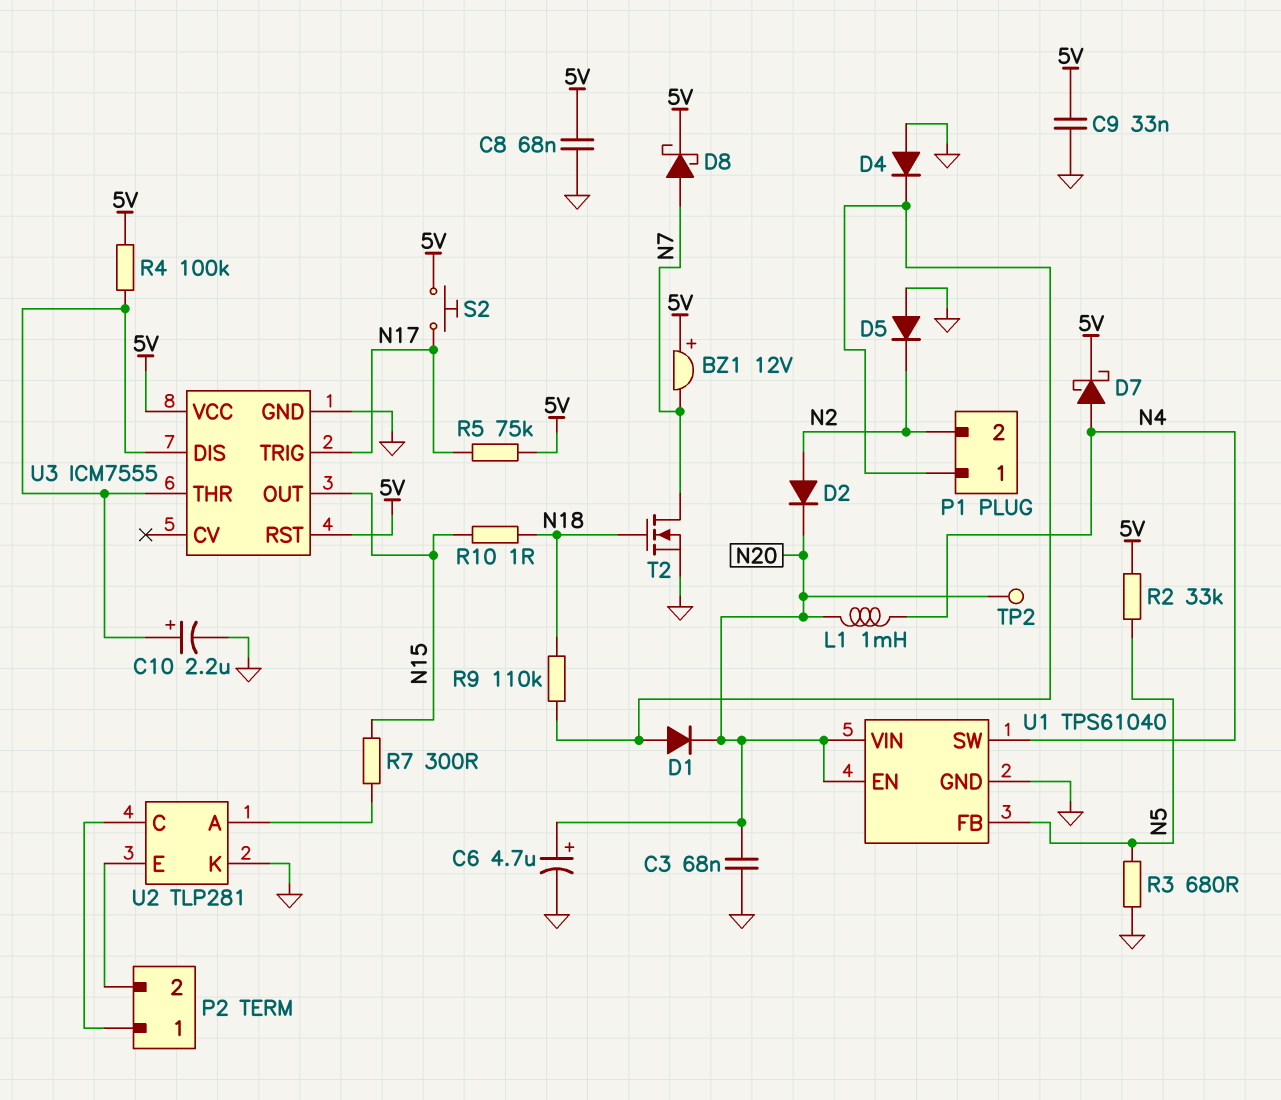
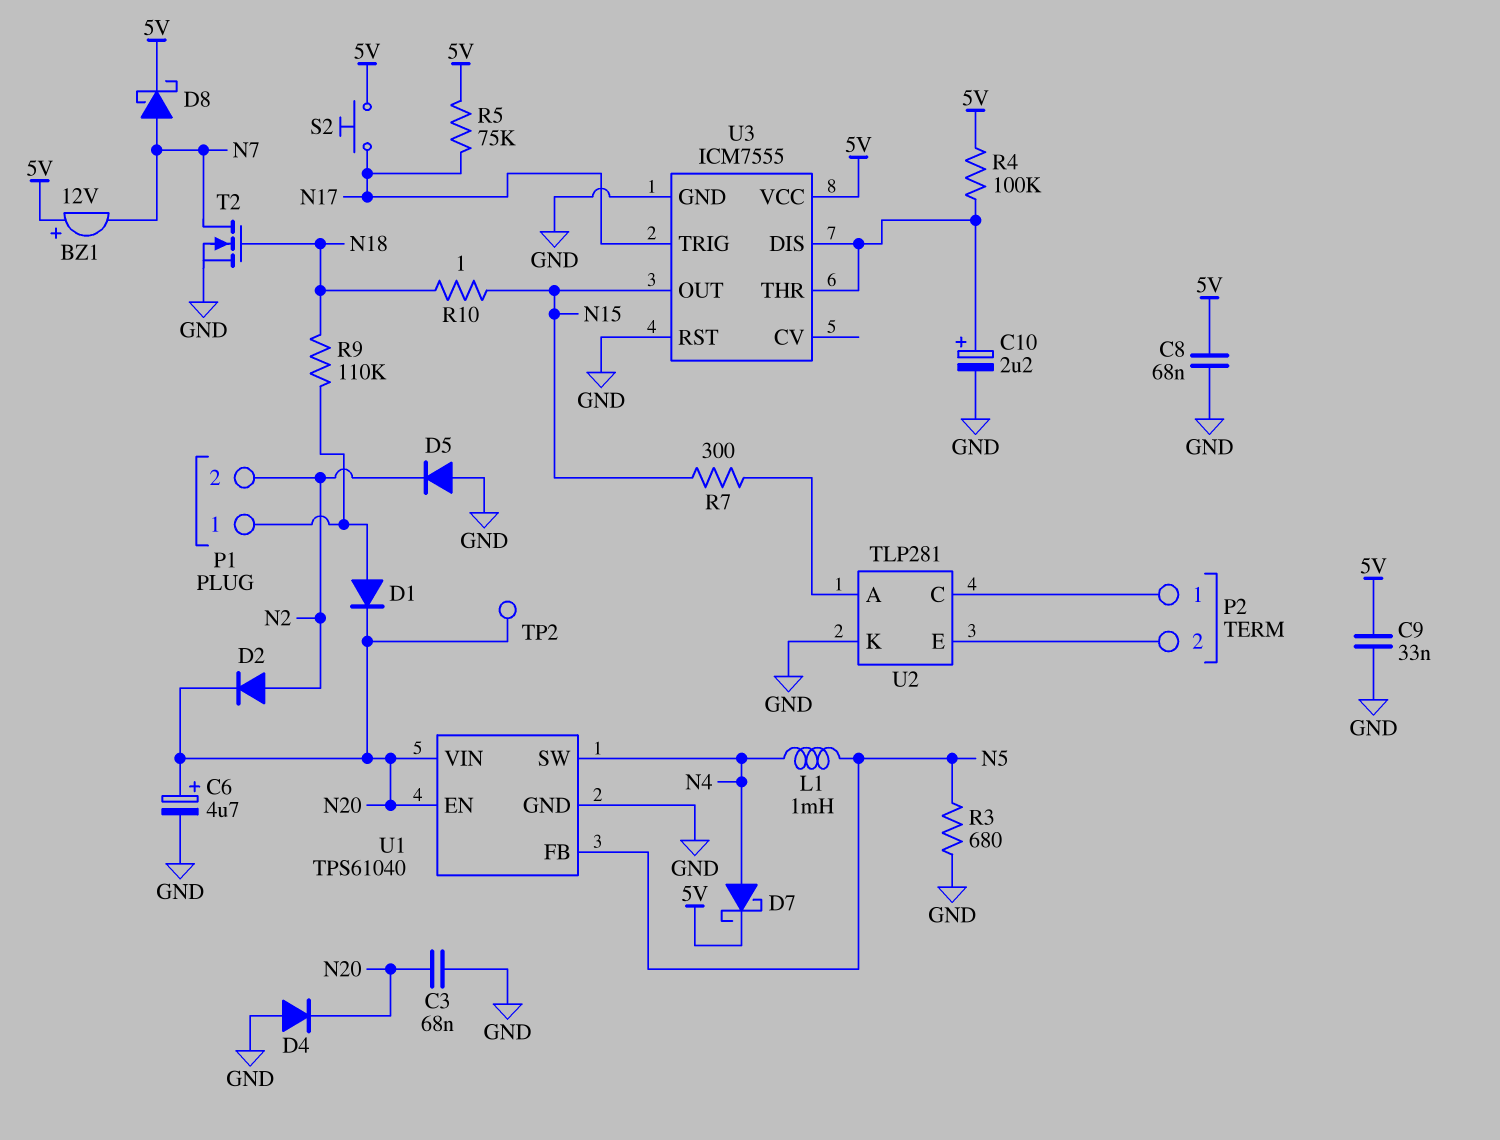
D4: diode (A GND, K P1/1) -> diode (A GND, K N20)
L1: 1mH (N4, N20) -> 1mH (N4, N5)
R2: 33k (5V, N5) -> none
U3 pin RST: 5V -> GND

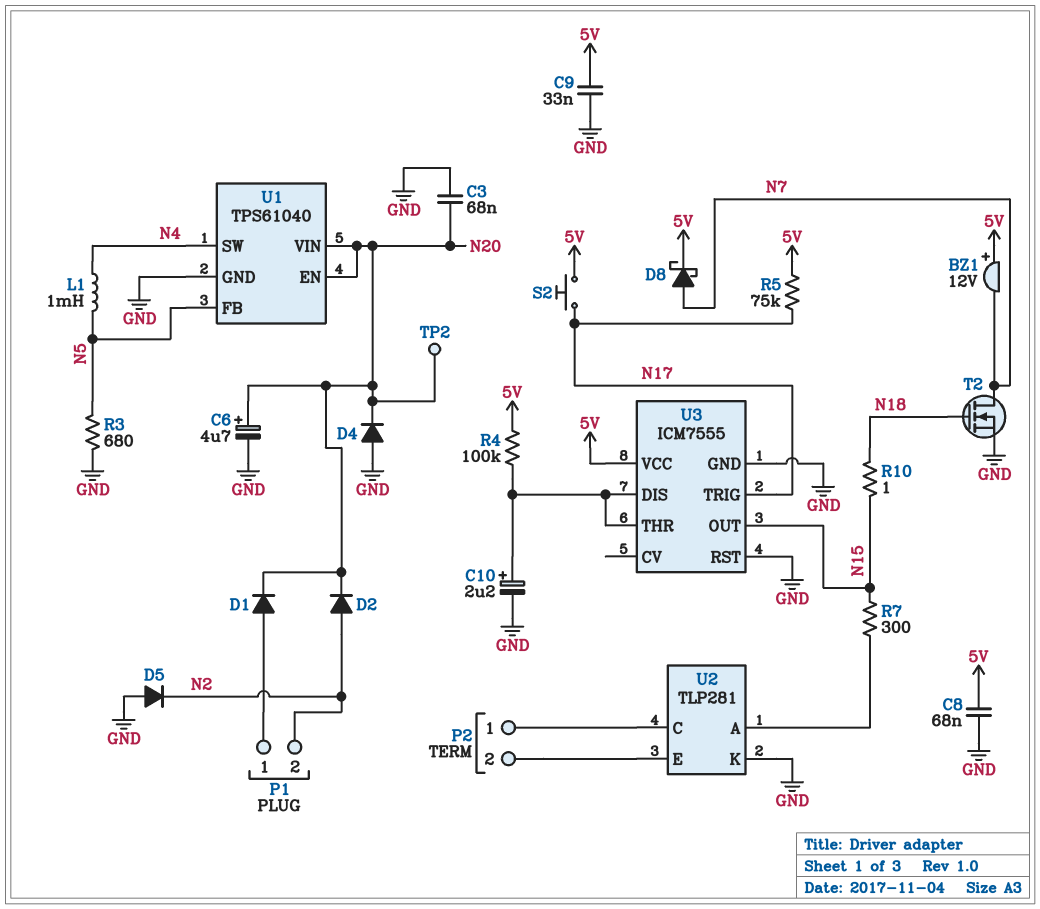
D7: schottky (A N4, K 5V) -> none
R9: 110k (N18, P1/1) -> none

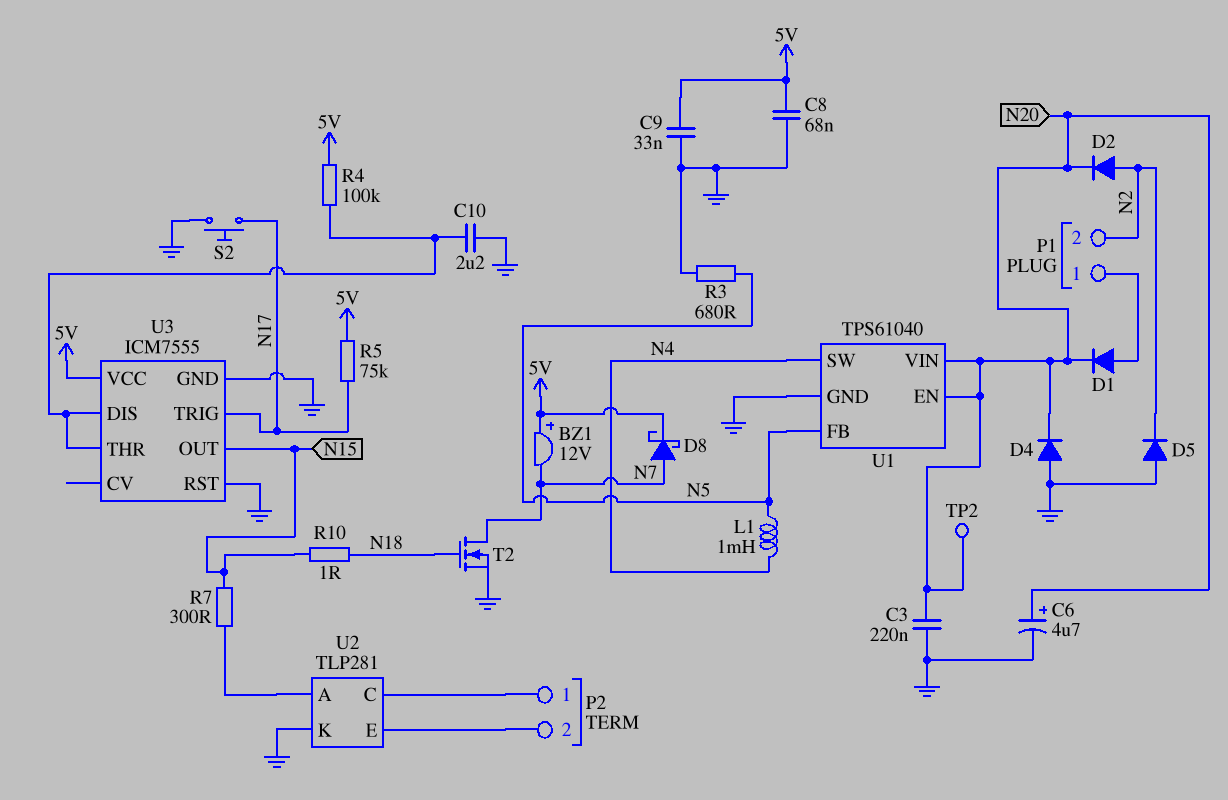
C3: 68nF (GND, N20) -> 220nF (GND, N20)
C10: 2.2uF (plus U3/DIS, minus GND) -> 2.2uF (GND, U3/DIS)
S2: button (5V, N17) -> button (GND, N17)

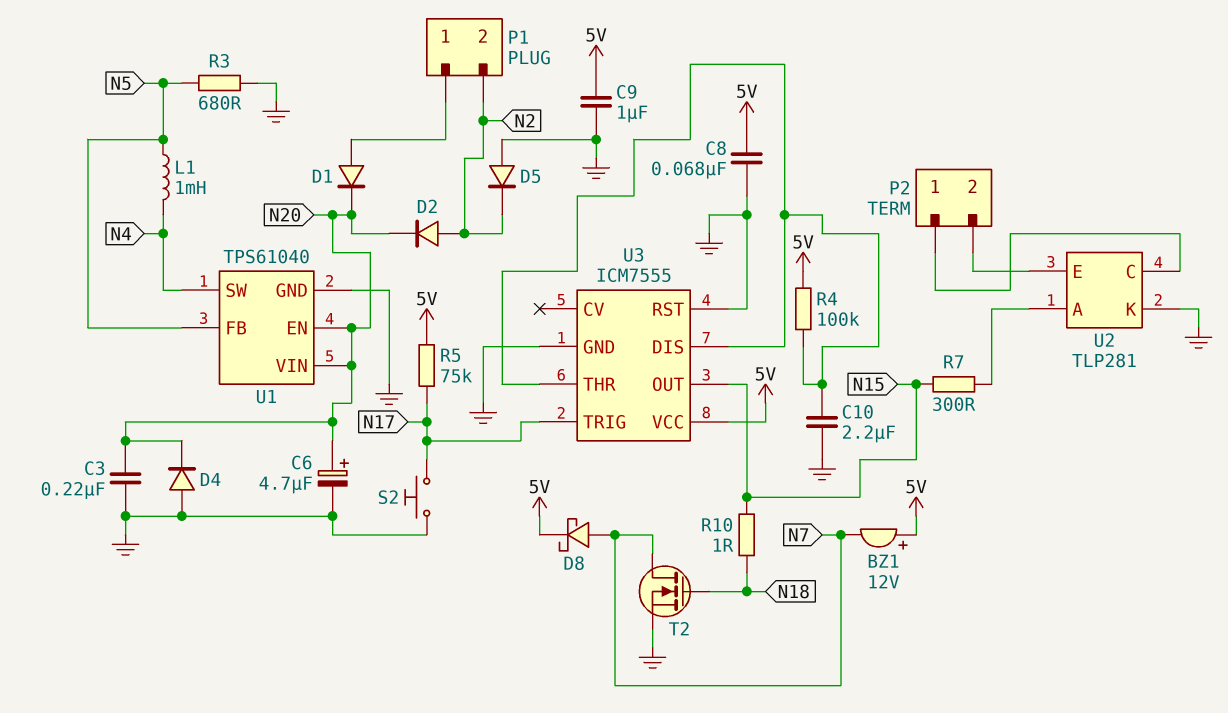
C9: 33nF (5V, GND) -> 1uF (5V, GND)
TP2: test point (N20) -> none

